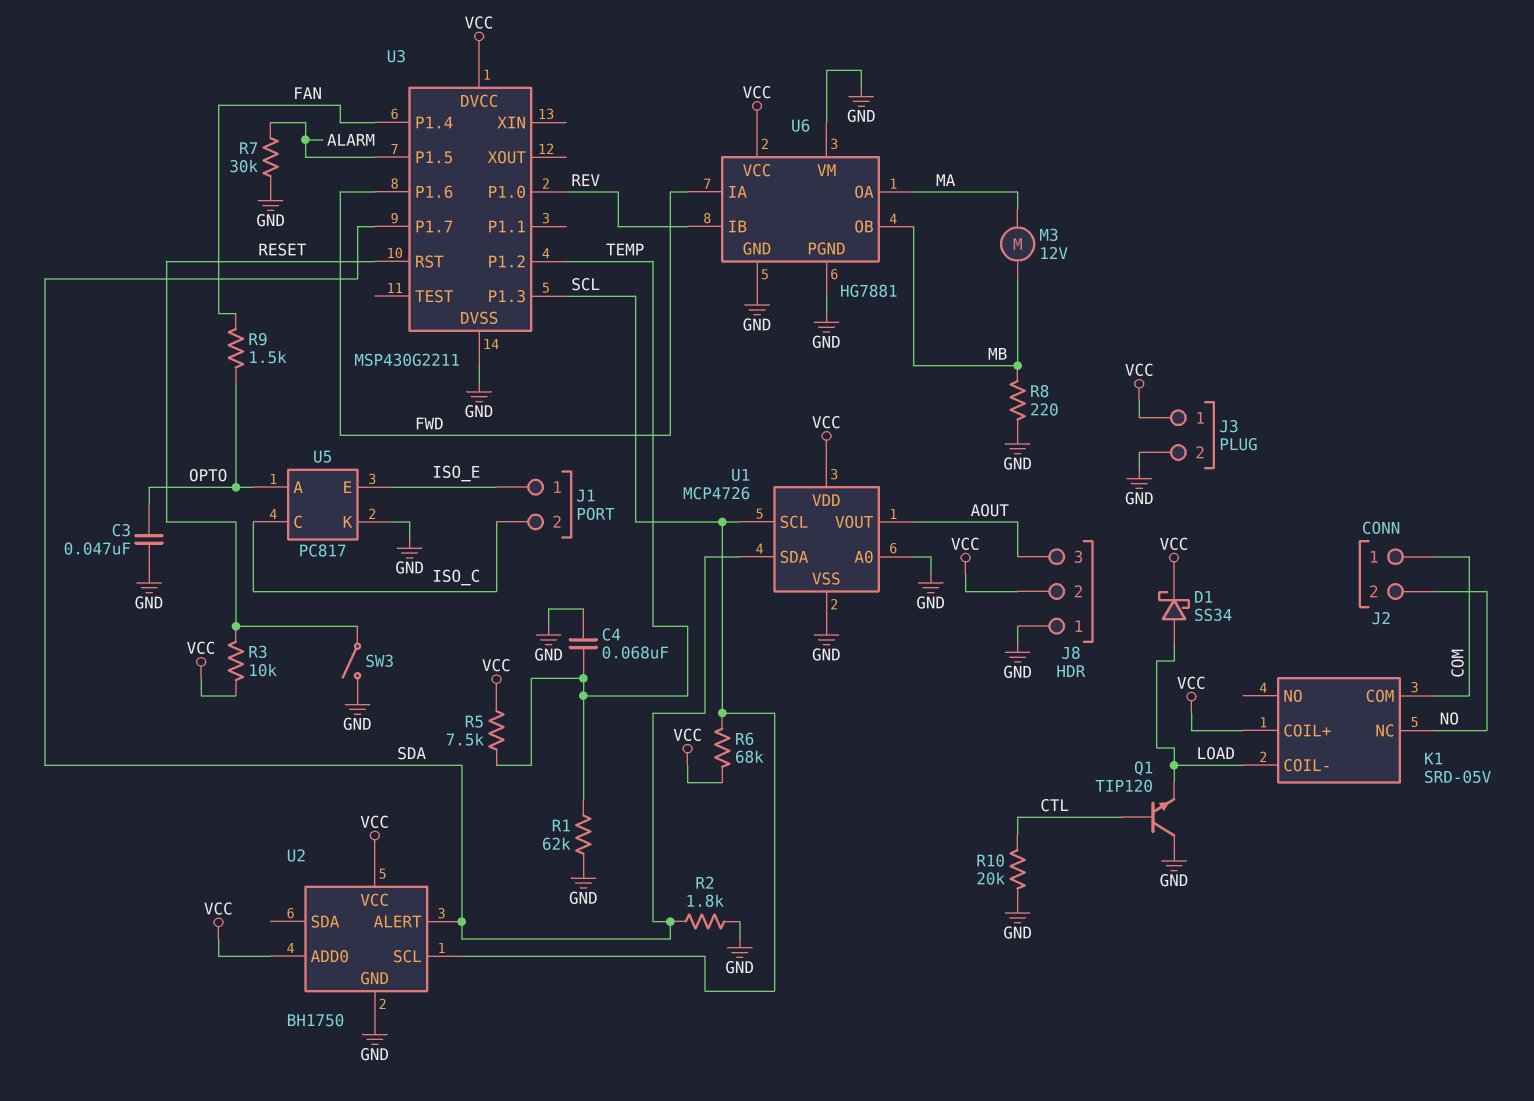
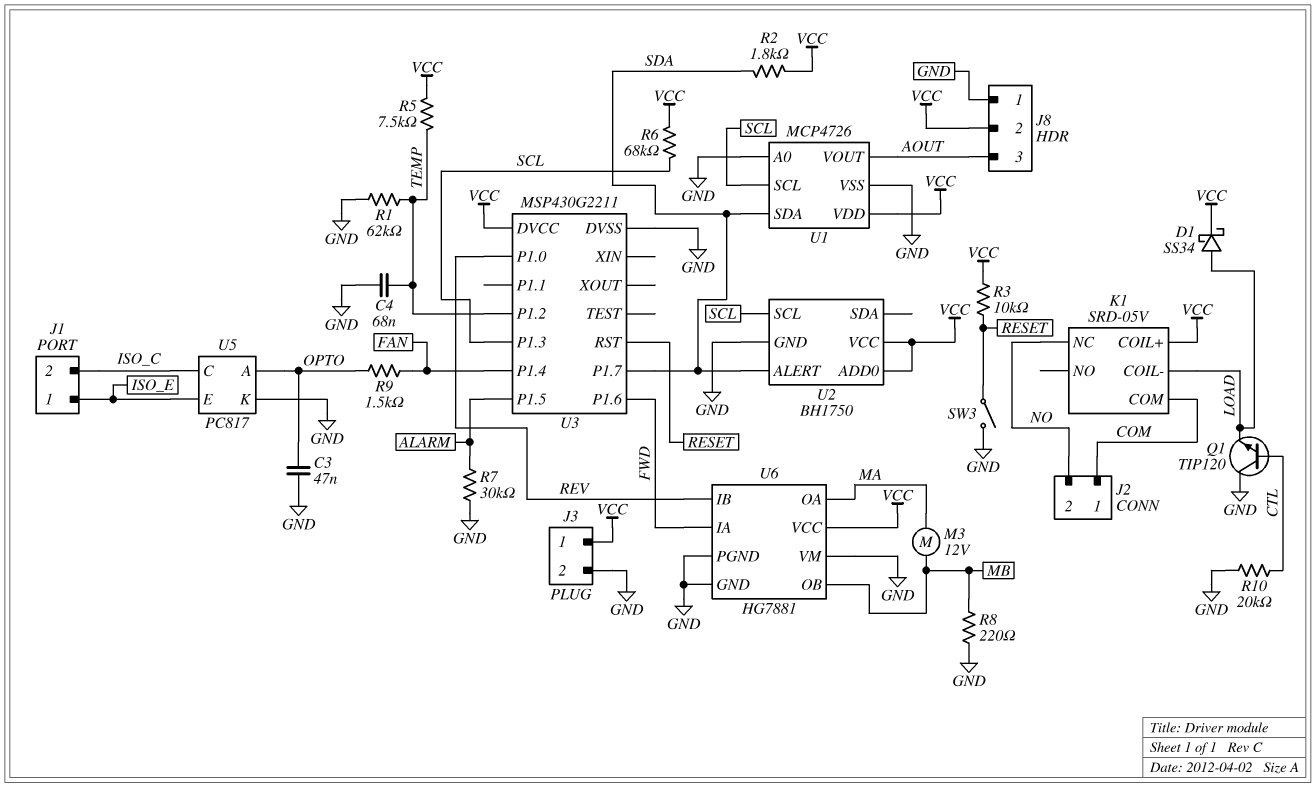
R2: 1.8k (GND, SDA) -> 1.8k (SDA, VCC)

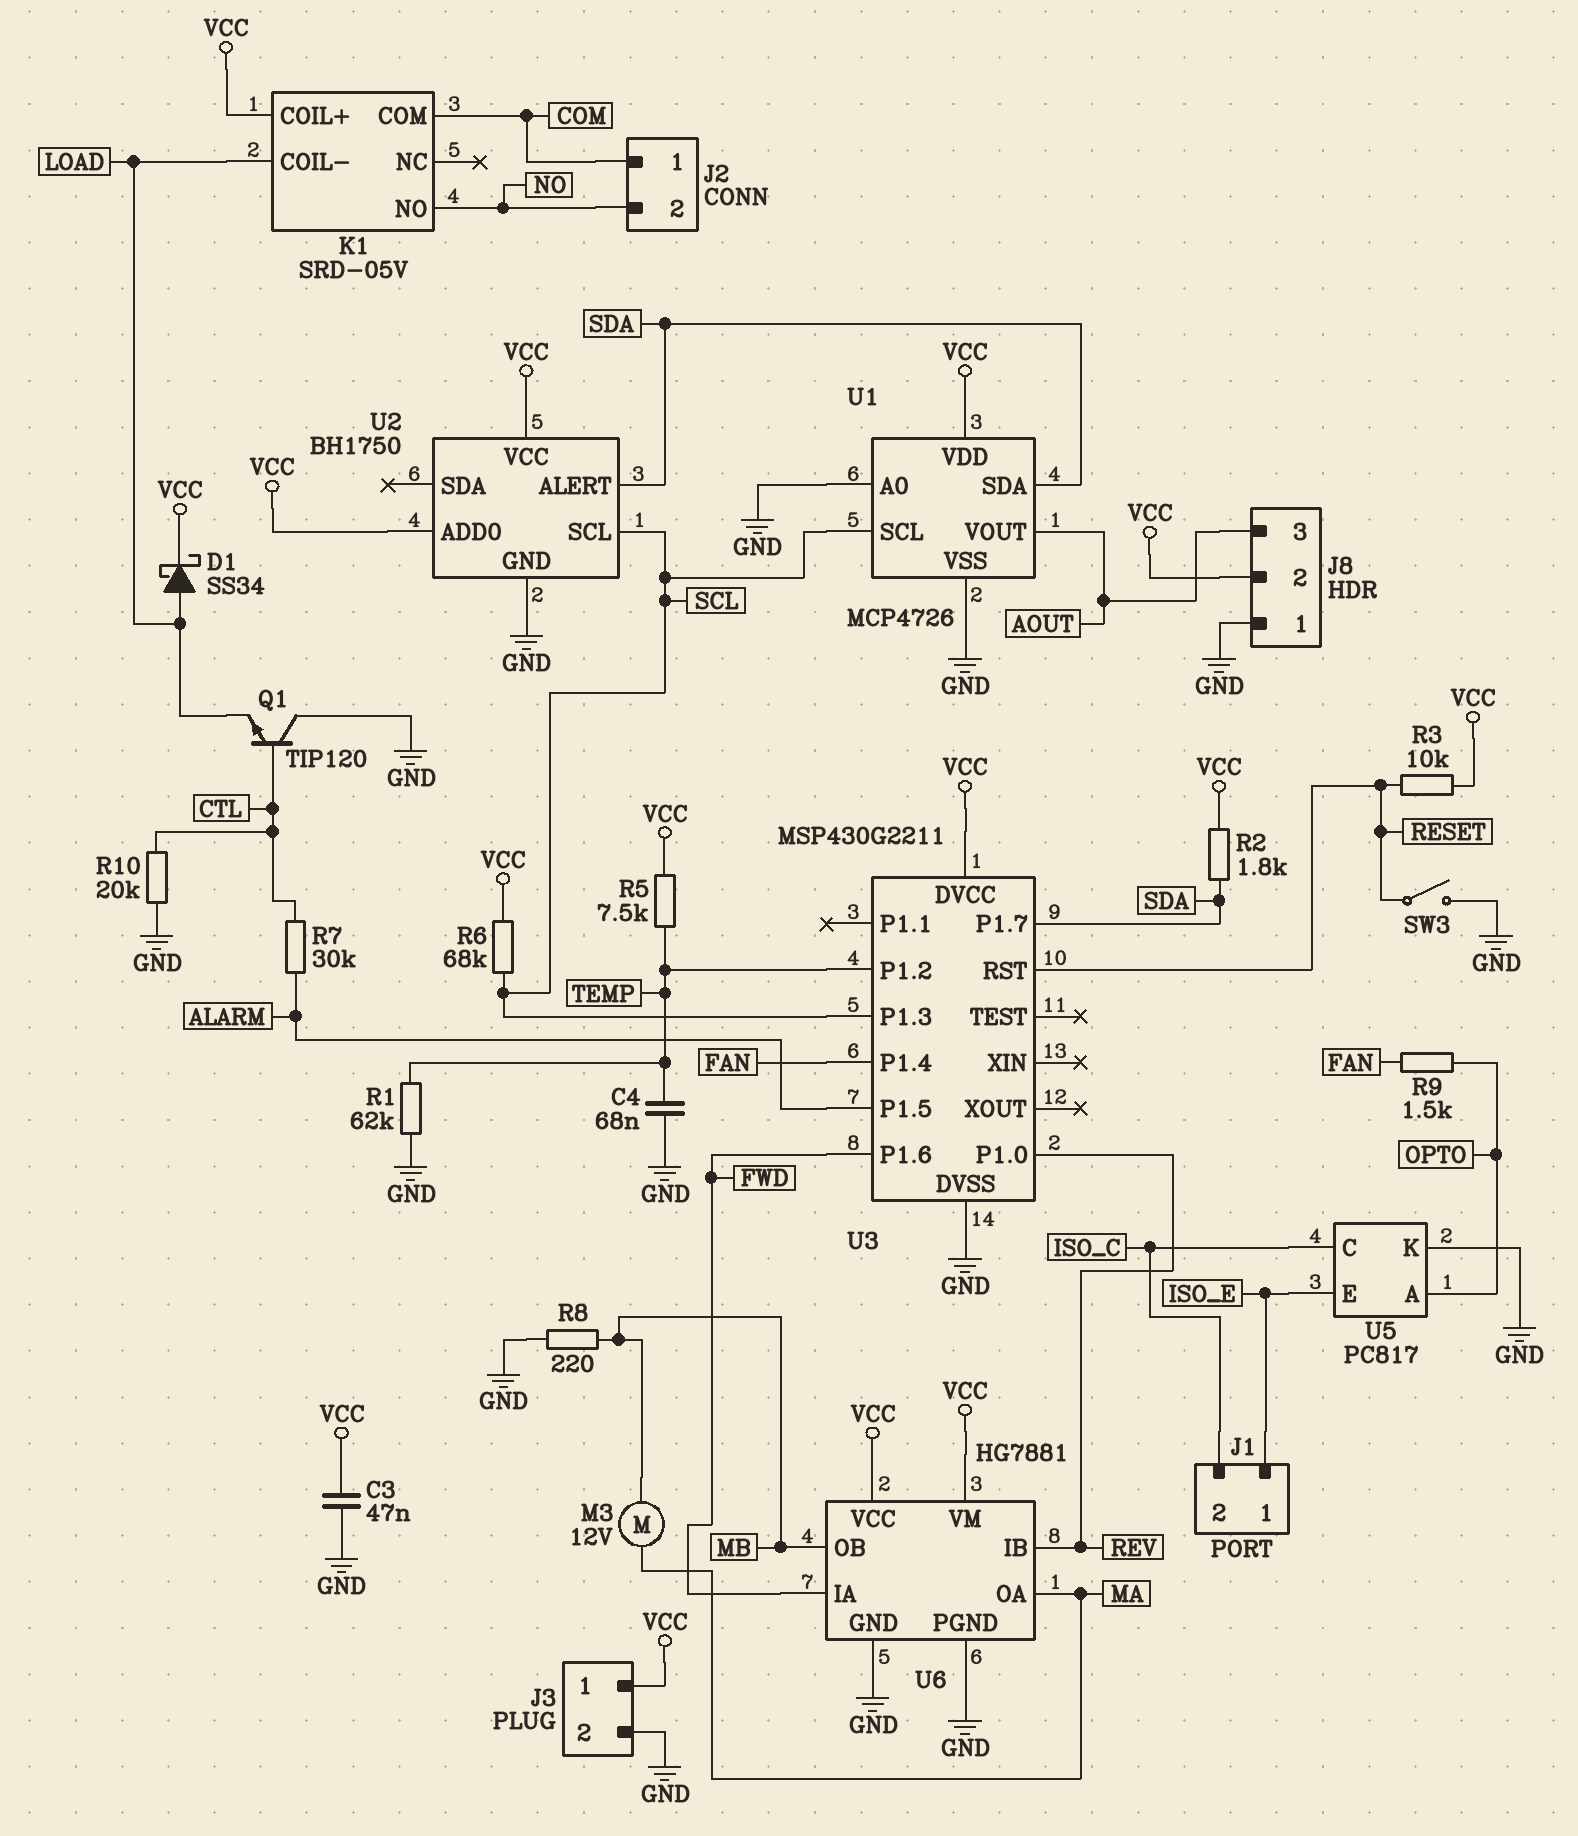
C3: 47nF (GND, OPTO) -> 47nF (GND, VCC)
K1 pin NC: NO -> none
K1 pin NO: none -> NO
R7: 30k (ALARM, GND) -> 30k (ALARM, CTL)
U6 pin VM: GND -> VCC

